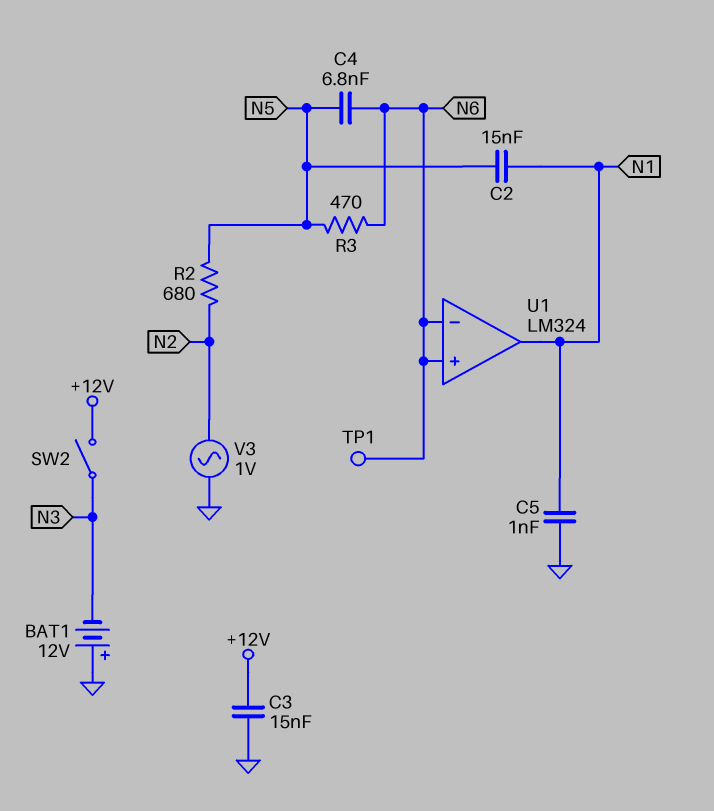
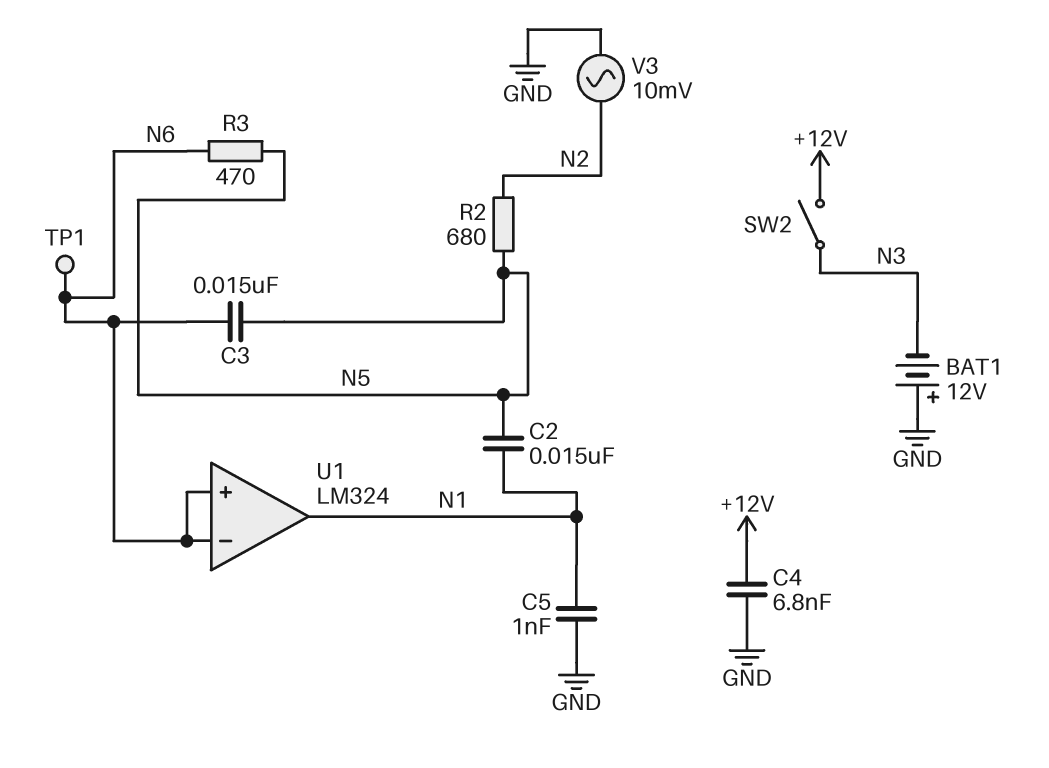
C3: 15nF (+12V, GND) -> 15nF (N5, N6)
C4: 6.8nF (N5, N6) -> 6.8nF (+12V, GND)
V3: AC 1V (GND, N2) -> AC 10mV (GND, N2)

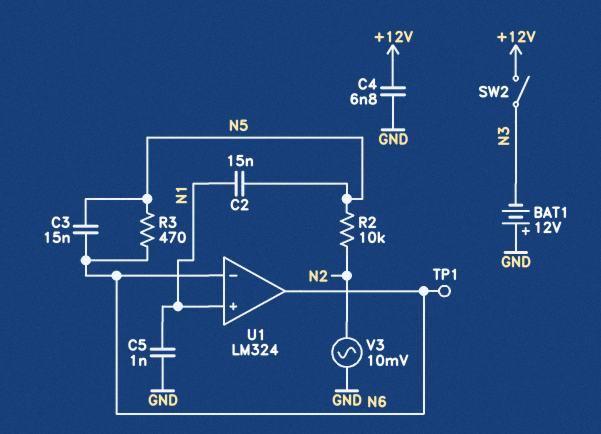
R2: 680 (N2, N5) -> 10k (N2, N5)
U1 pin in+: N6 -> N1
U1 pin out: N1 -> N6

